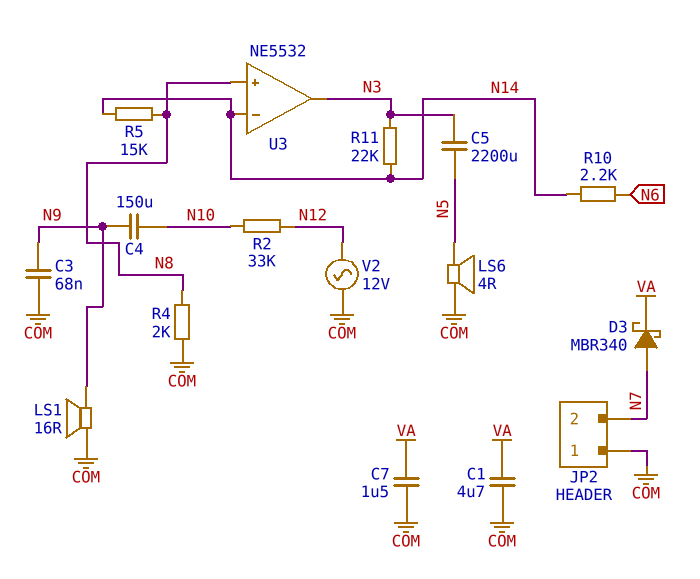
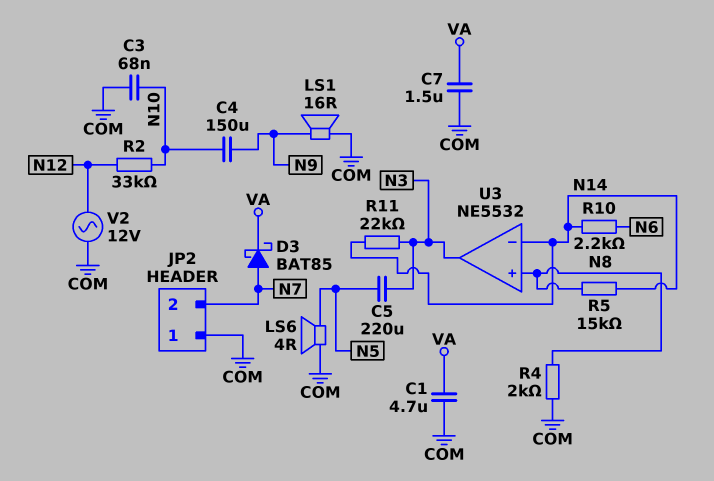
C3: 68nF (COM, N9) -> 68nF (COM, N10)
C5: 2200uF (N3, N5) -> 220uF (N3, N5)
D3: schottky MBR340 (A N7, K VA) -> schottky BAT85 (A N7, K VA)

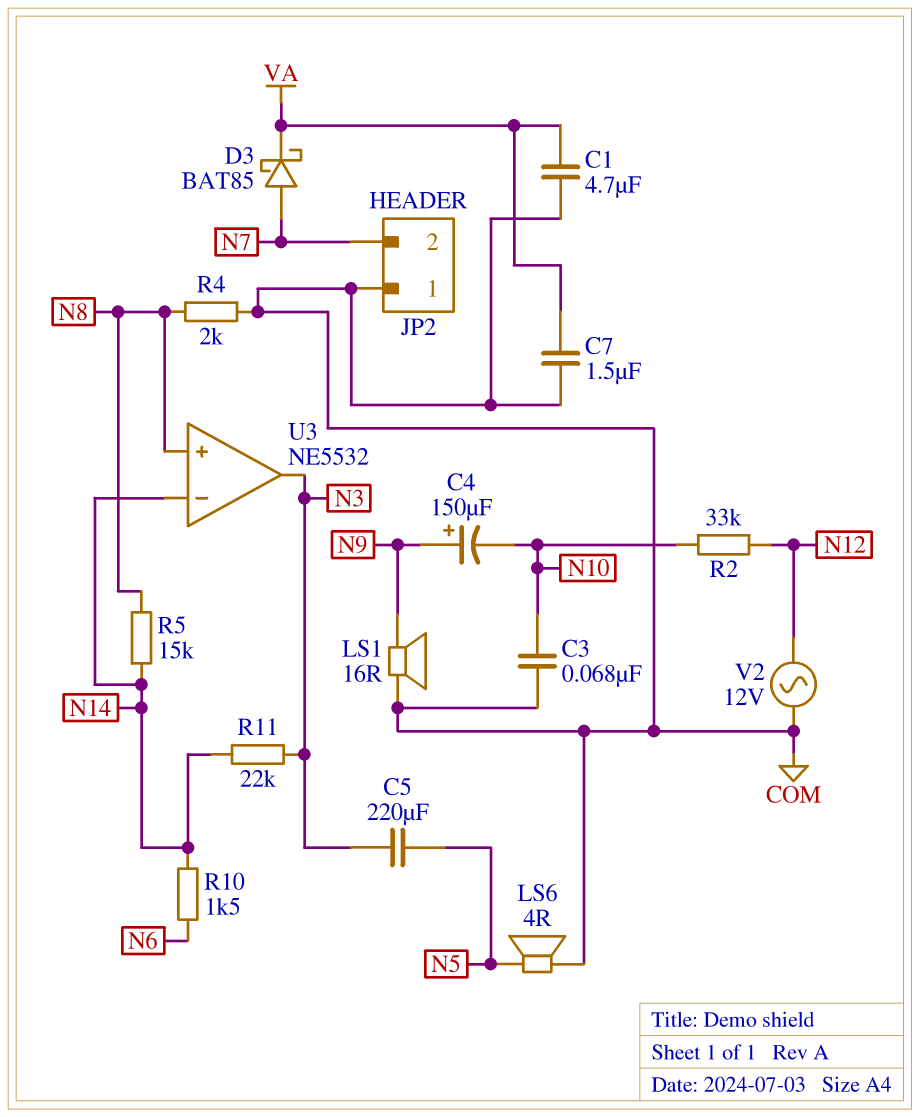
C4: 150uF (N9, N10) -> 150uF (plus N9, minus N10)
R10: 2.2k (N6, N14) -> 1.5k (N6, N14)

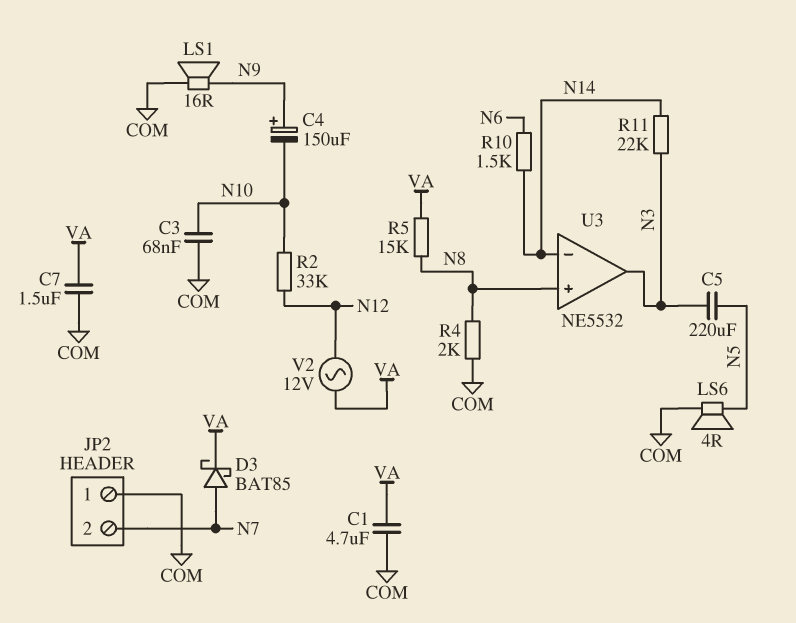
R5: 15k (N8, N14) -> 15k (N8, VA)
V2: AC 12V (COM, N12) -> AC 12V (N12, VA)

